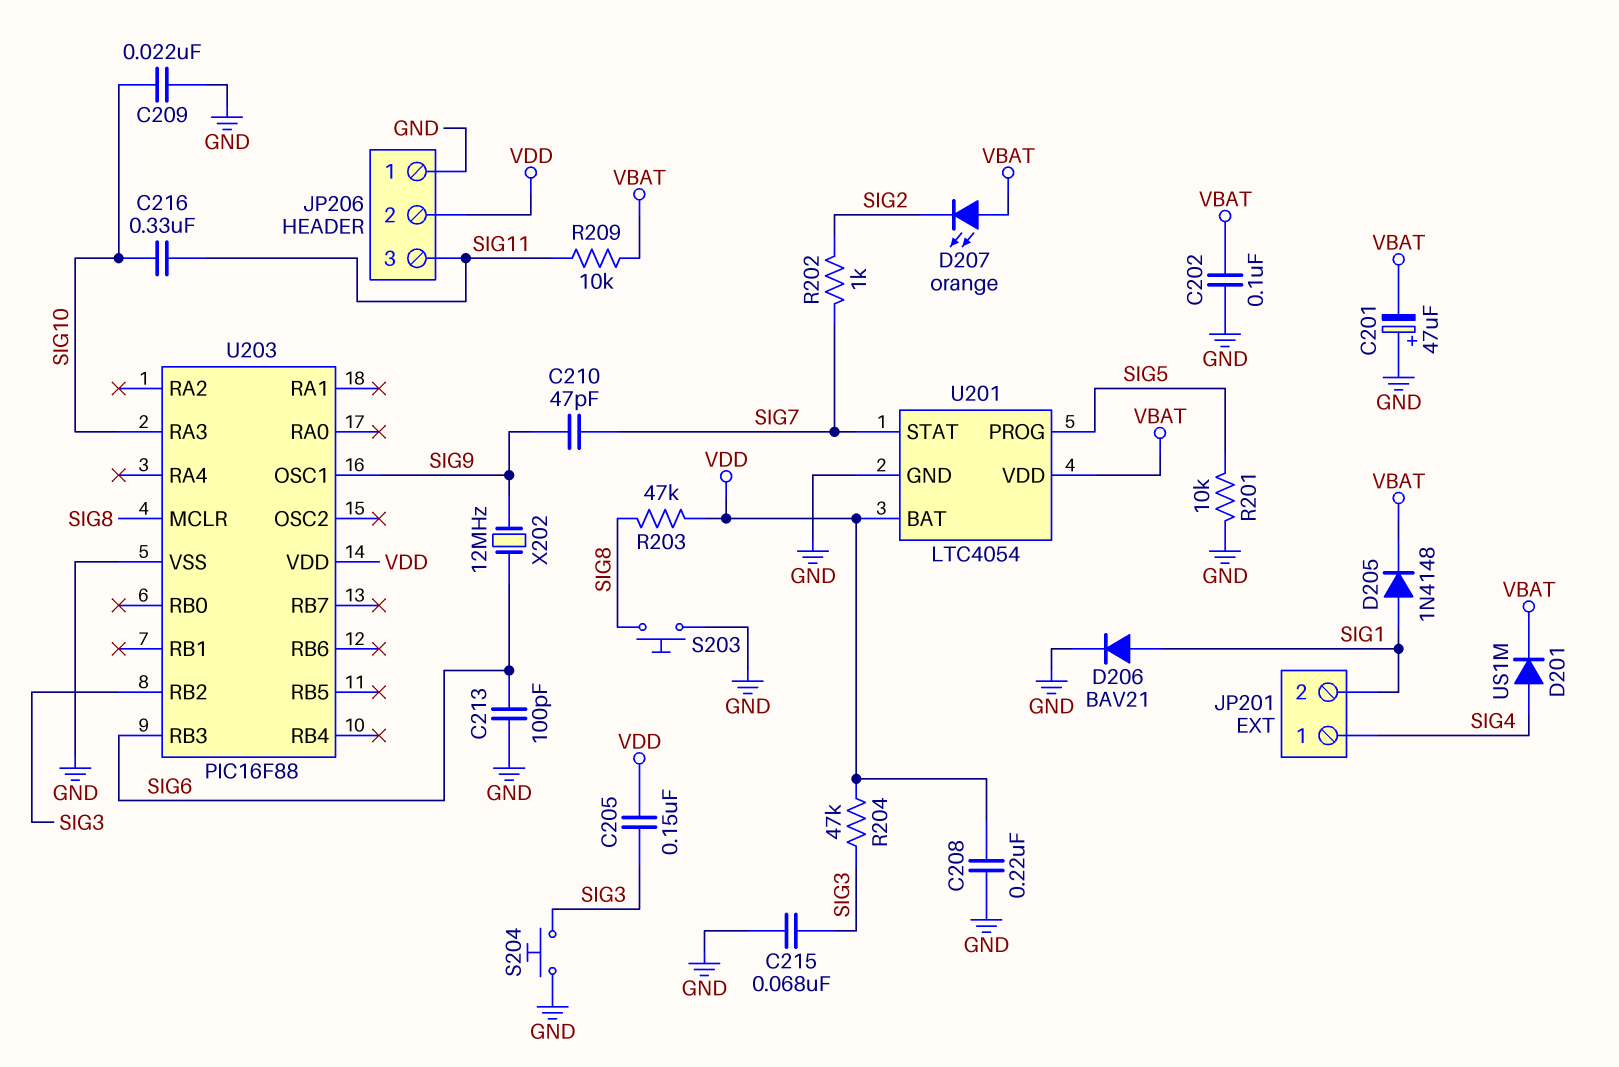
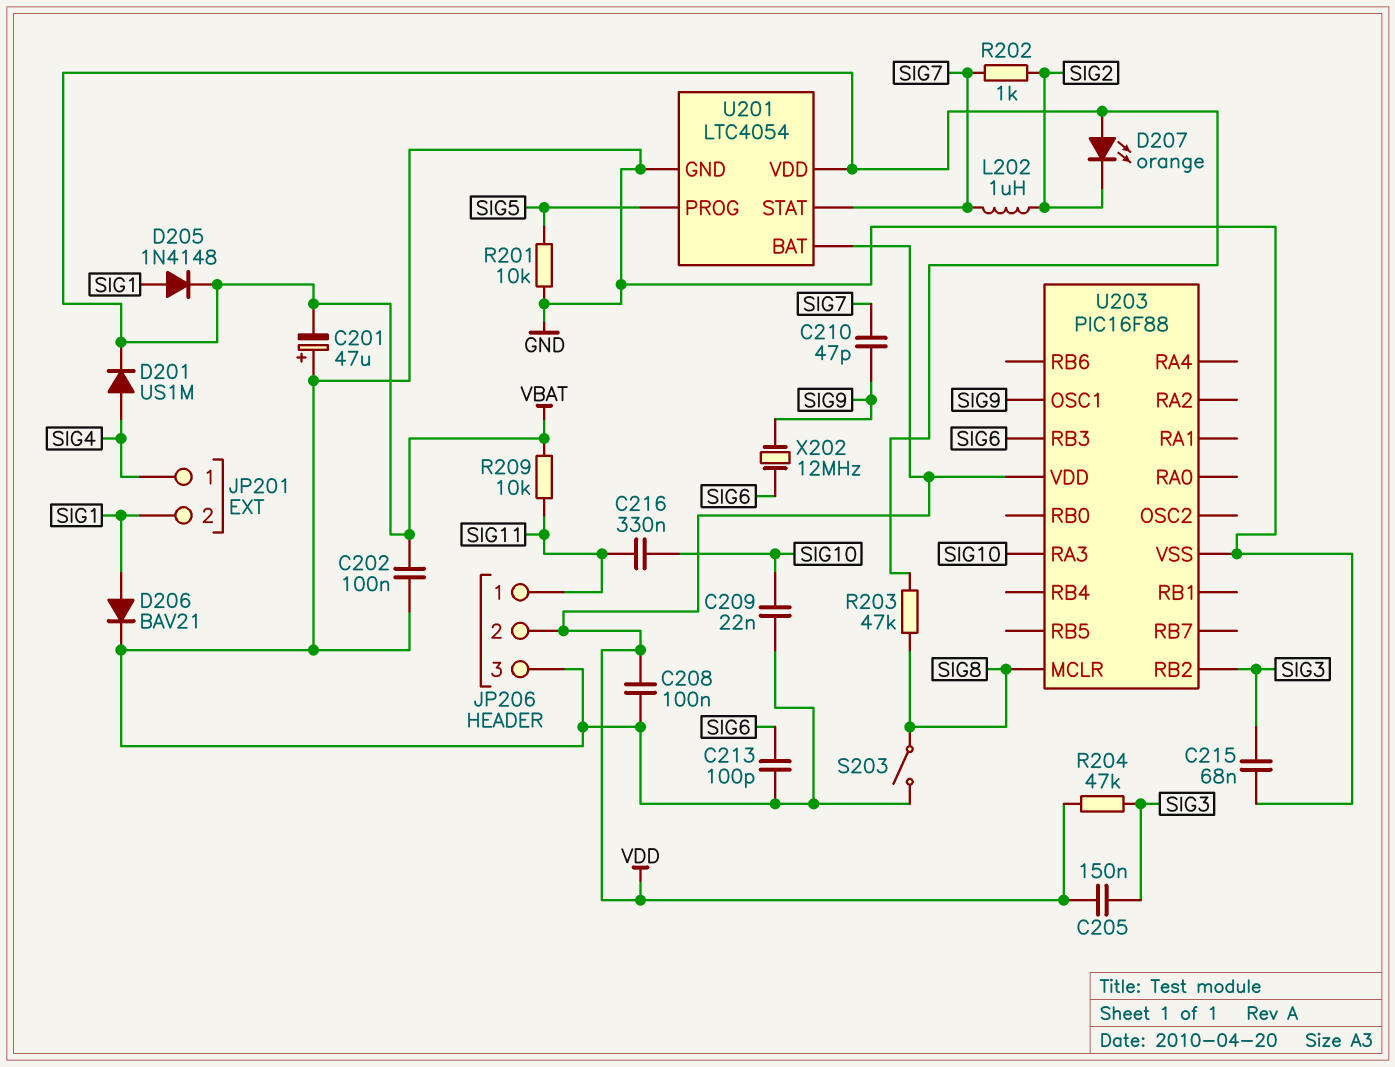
C208: 220nF (GND, VDD) -> 100nF (GND, VDD)
JP206 pin 1: GND -> SIG11
JP206 pin 3: SIG11 -> GND
L202: none -> 1uH (SIG2, SIG7)
R203: 47k (SIG8, VDD) -> 47k (SIG8, VBAT)
S203: button (GND, SIG8) -> switch (GND, SIG8)
S204: button (GND, SIG3) -> none

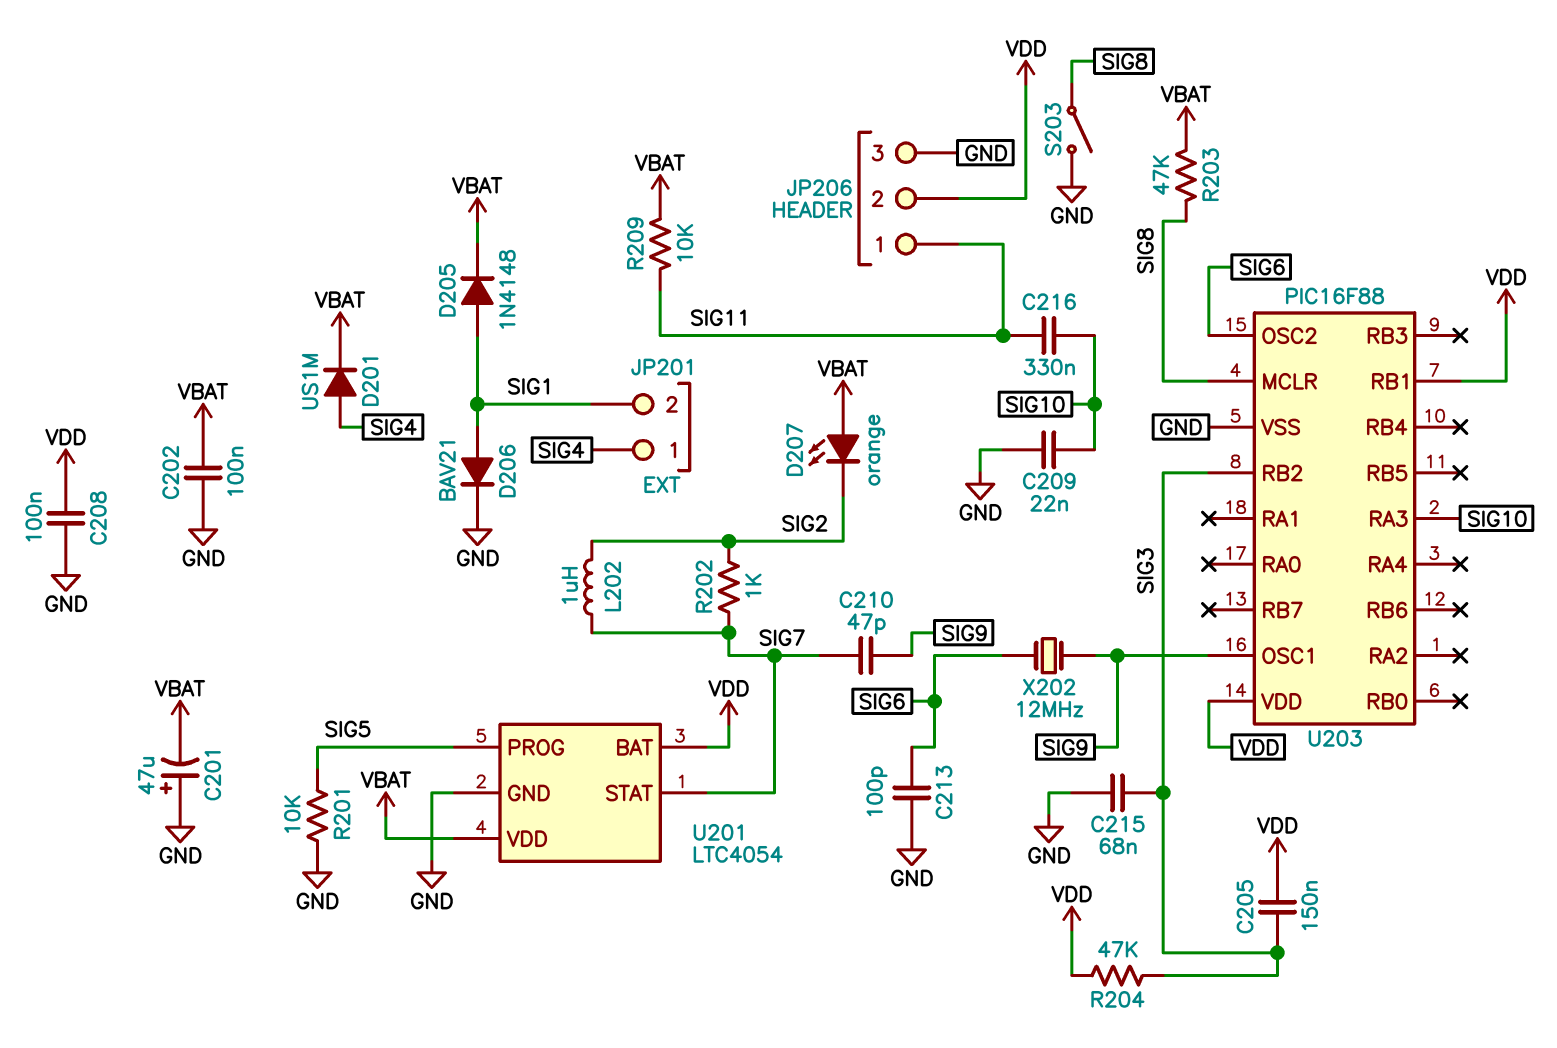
U203 pin OSC2: none -> SIG6
U203 pin RB1: none -> VDD
U203 pin RB3: SIG6 -> none

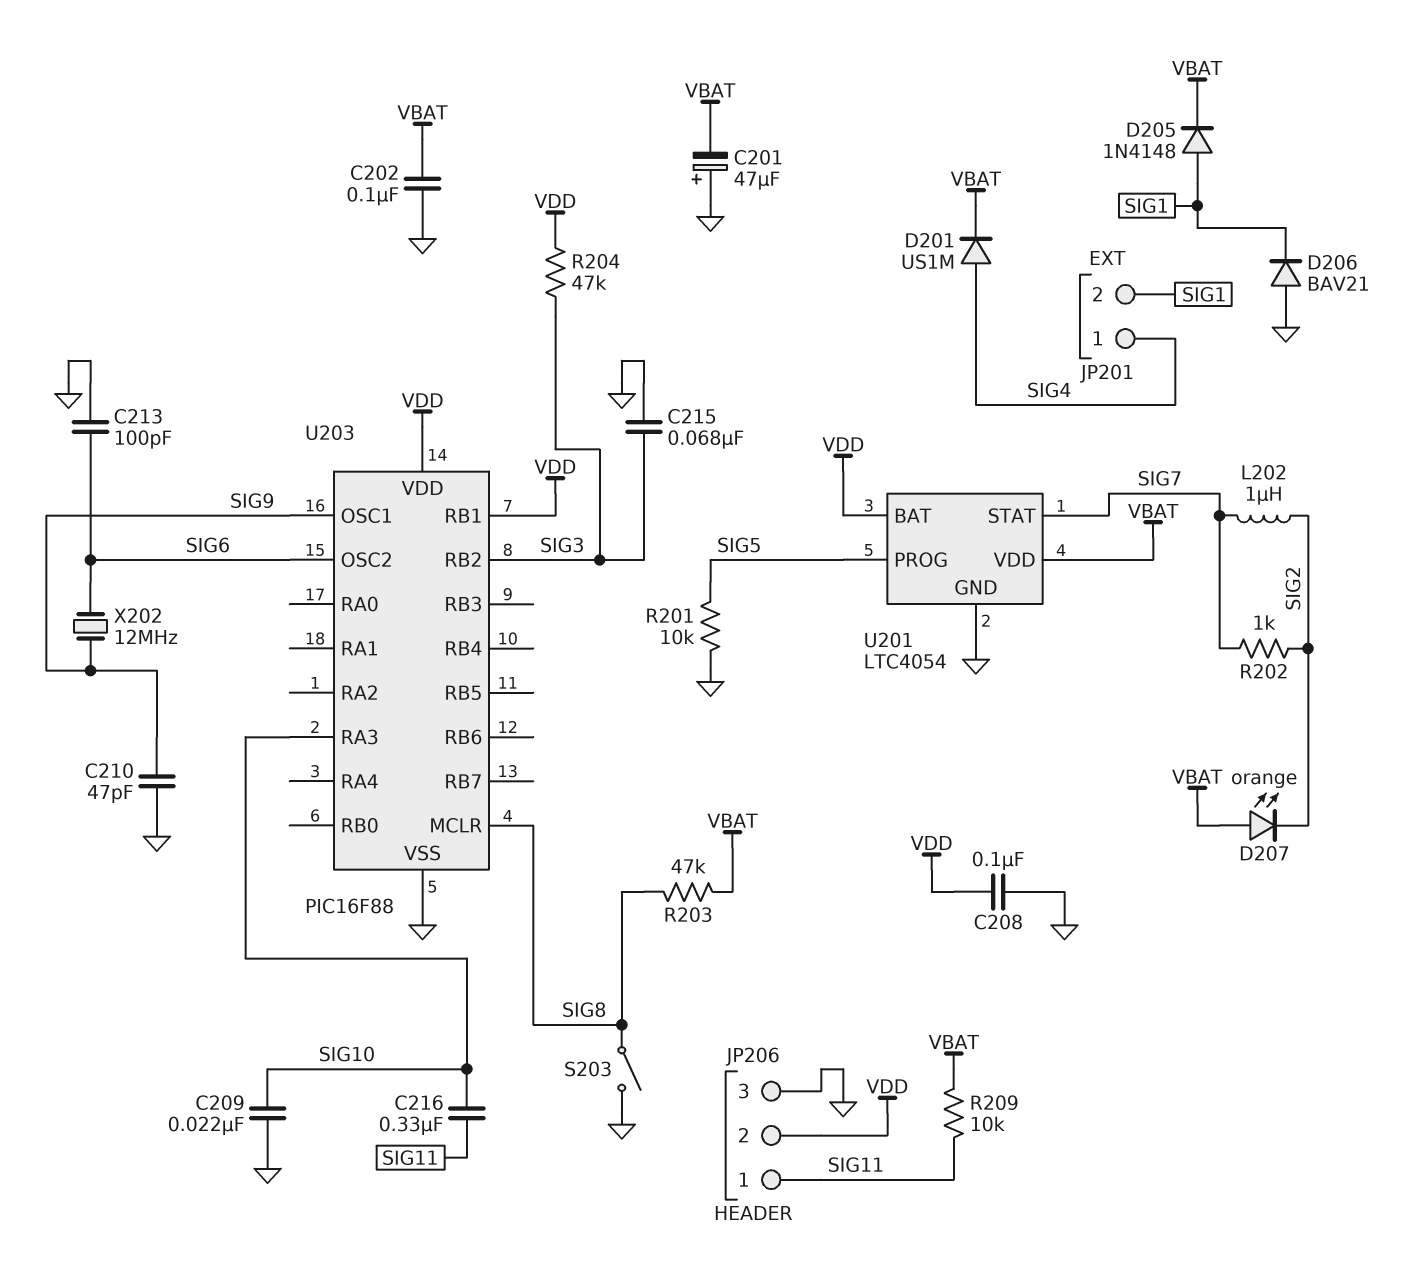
C205: 150nF (SIG3, VDD) -> none
C210: 47pF (SIG7, SIG9) -> 47pF (GND, SIG9)
D206: diode BAV21 (A SIG1, K GND) -> diode BAV21 (A GND, K SIG1)

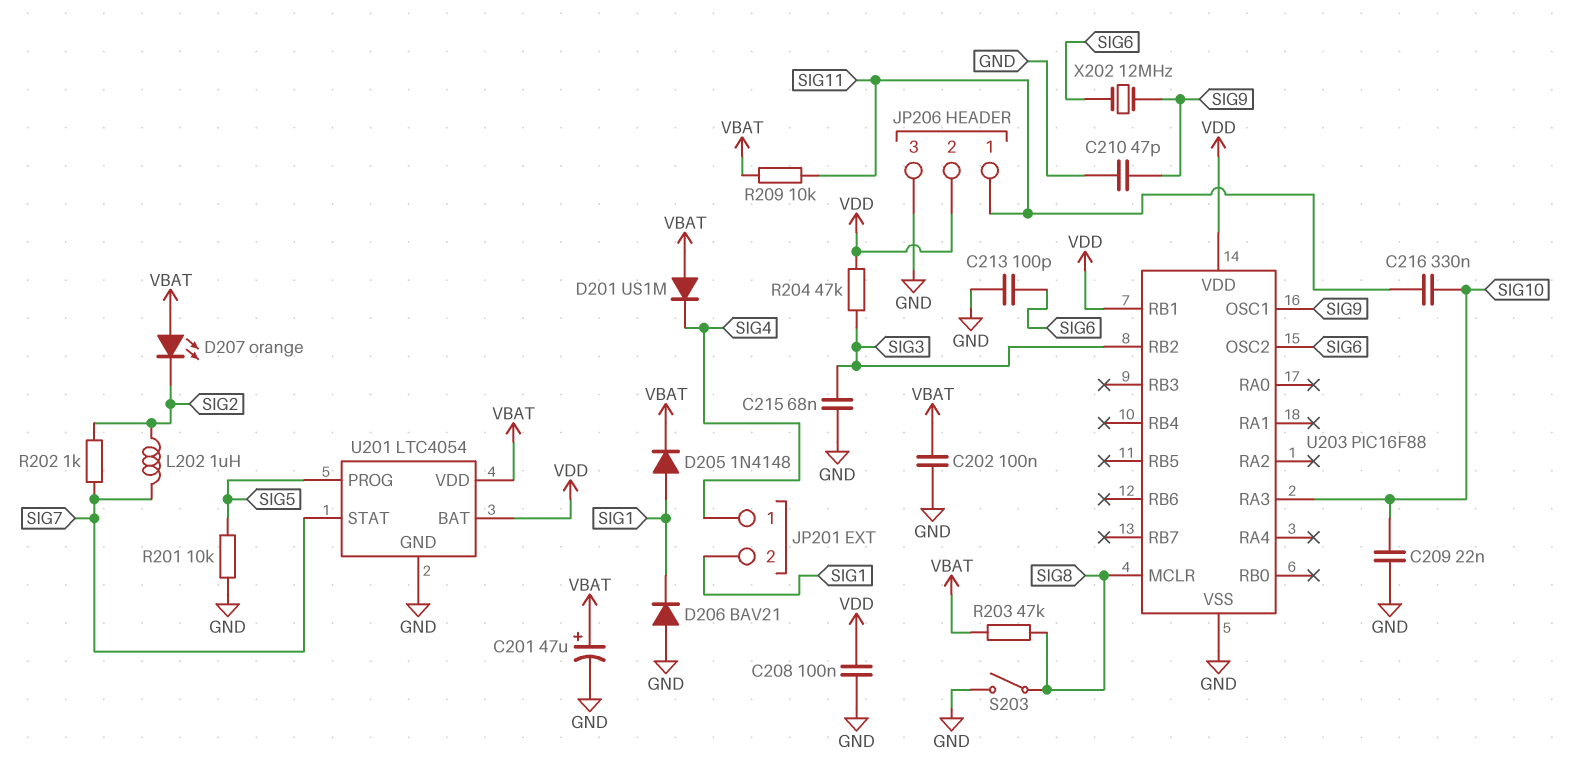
C201: 47uF (plus GND, minus VBAT) -> 47uF (plus VBAT, minus GND)
D201: diode US1M (A SIG4, K VBAT) -> diode US1M (A VBAT, K SIG4)

